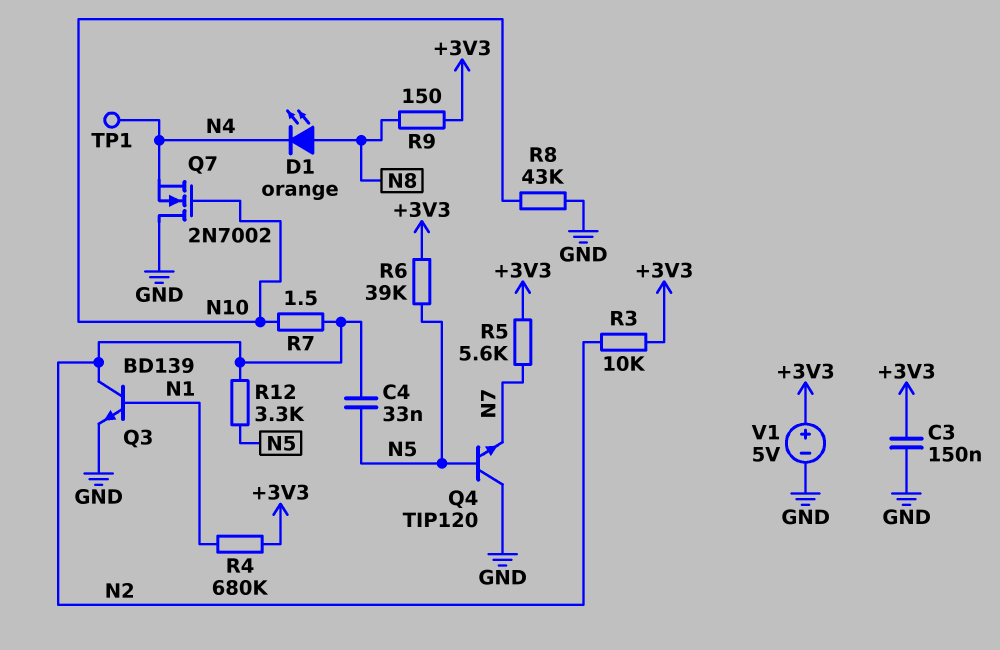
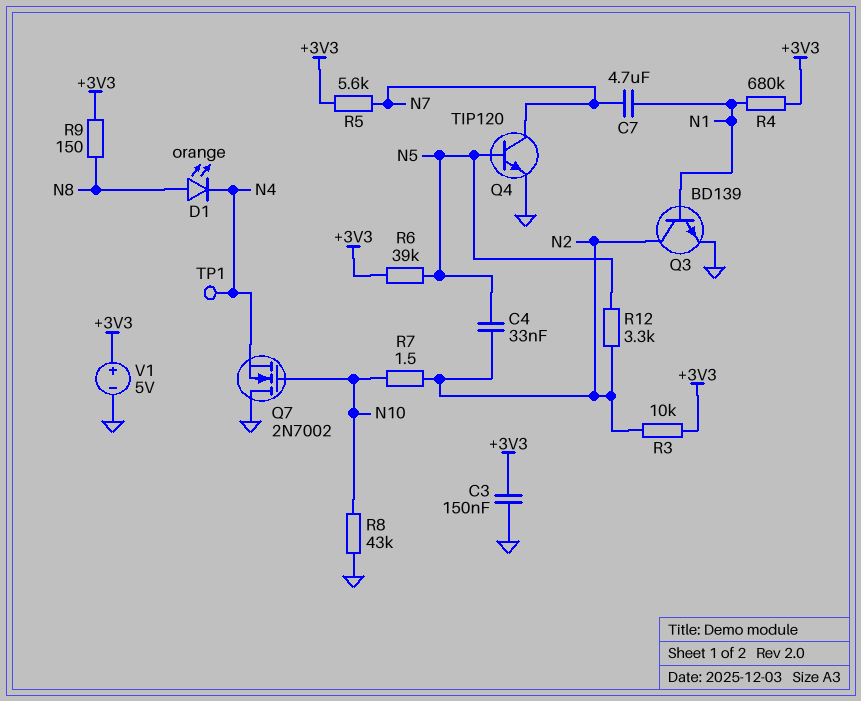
C7: none -> 4.7uF (N1, N7)
Q4: NPN TIP120 (B N5, C GND, E N7) -> NPN TIP120 (B N5, C N7, E GND)

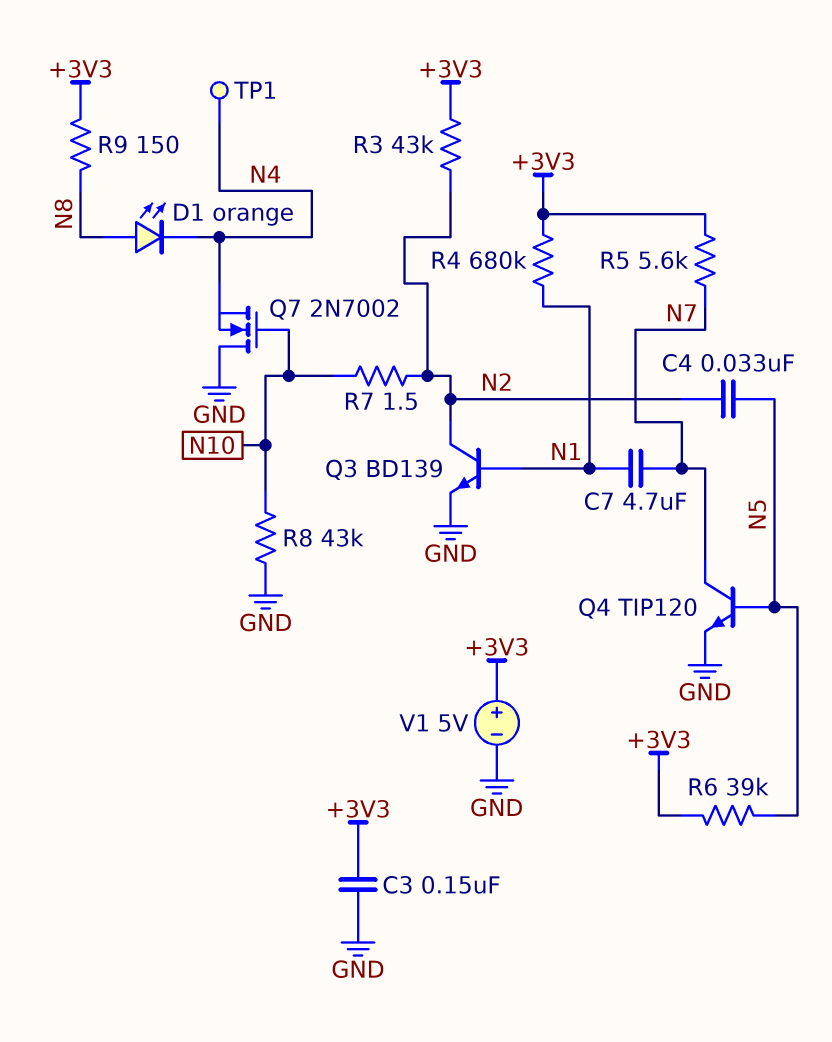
R3: 10k (+3V3, N2) -> 43k (+3V3, N2)
R12: 3.3k (N2, N5) -> none

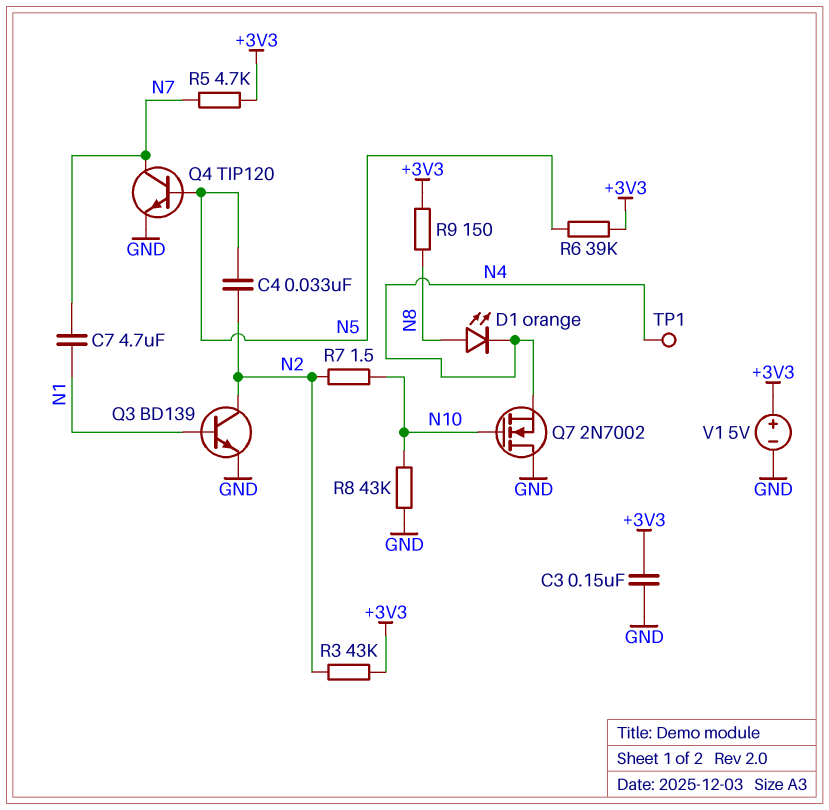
R4: 680k (+3V3, N1) -> none
R5: 5.6k (+3V3, N7) -> 4.7k (+3V3, N7)

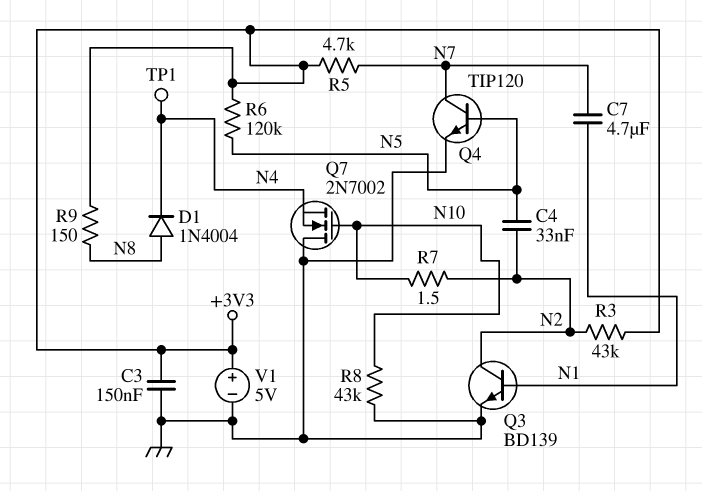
D1: LED orange (A N8, K N4) -> diode 1N4004 (A N8, K N4)
R6: 39k (+3V3, N5) -> 120k (+3V3, N5)

